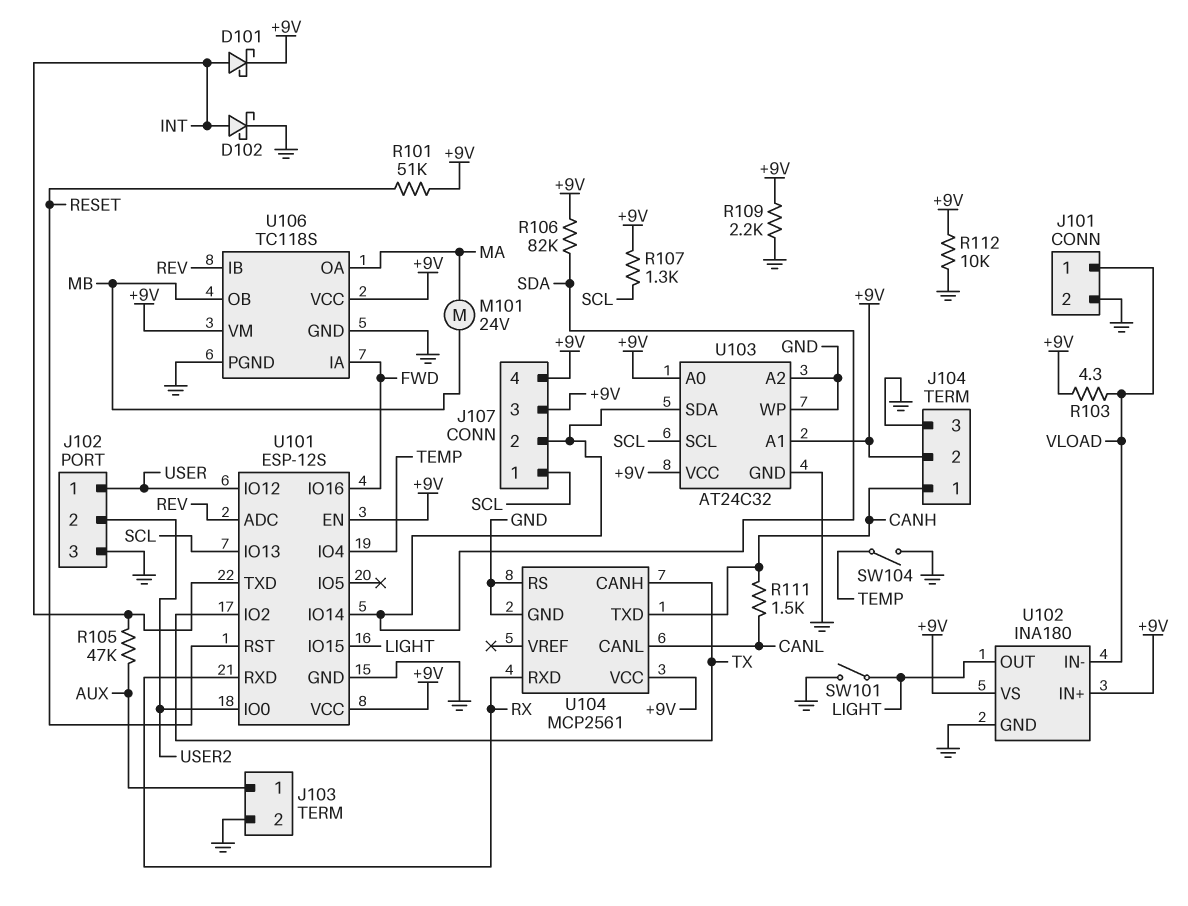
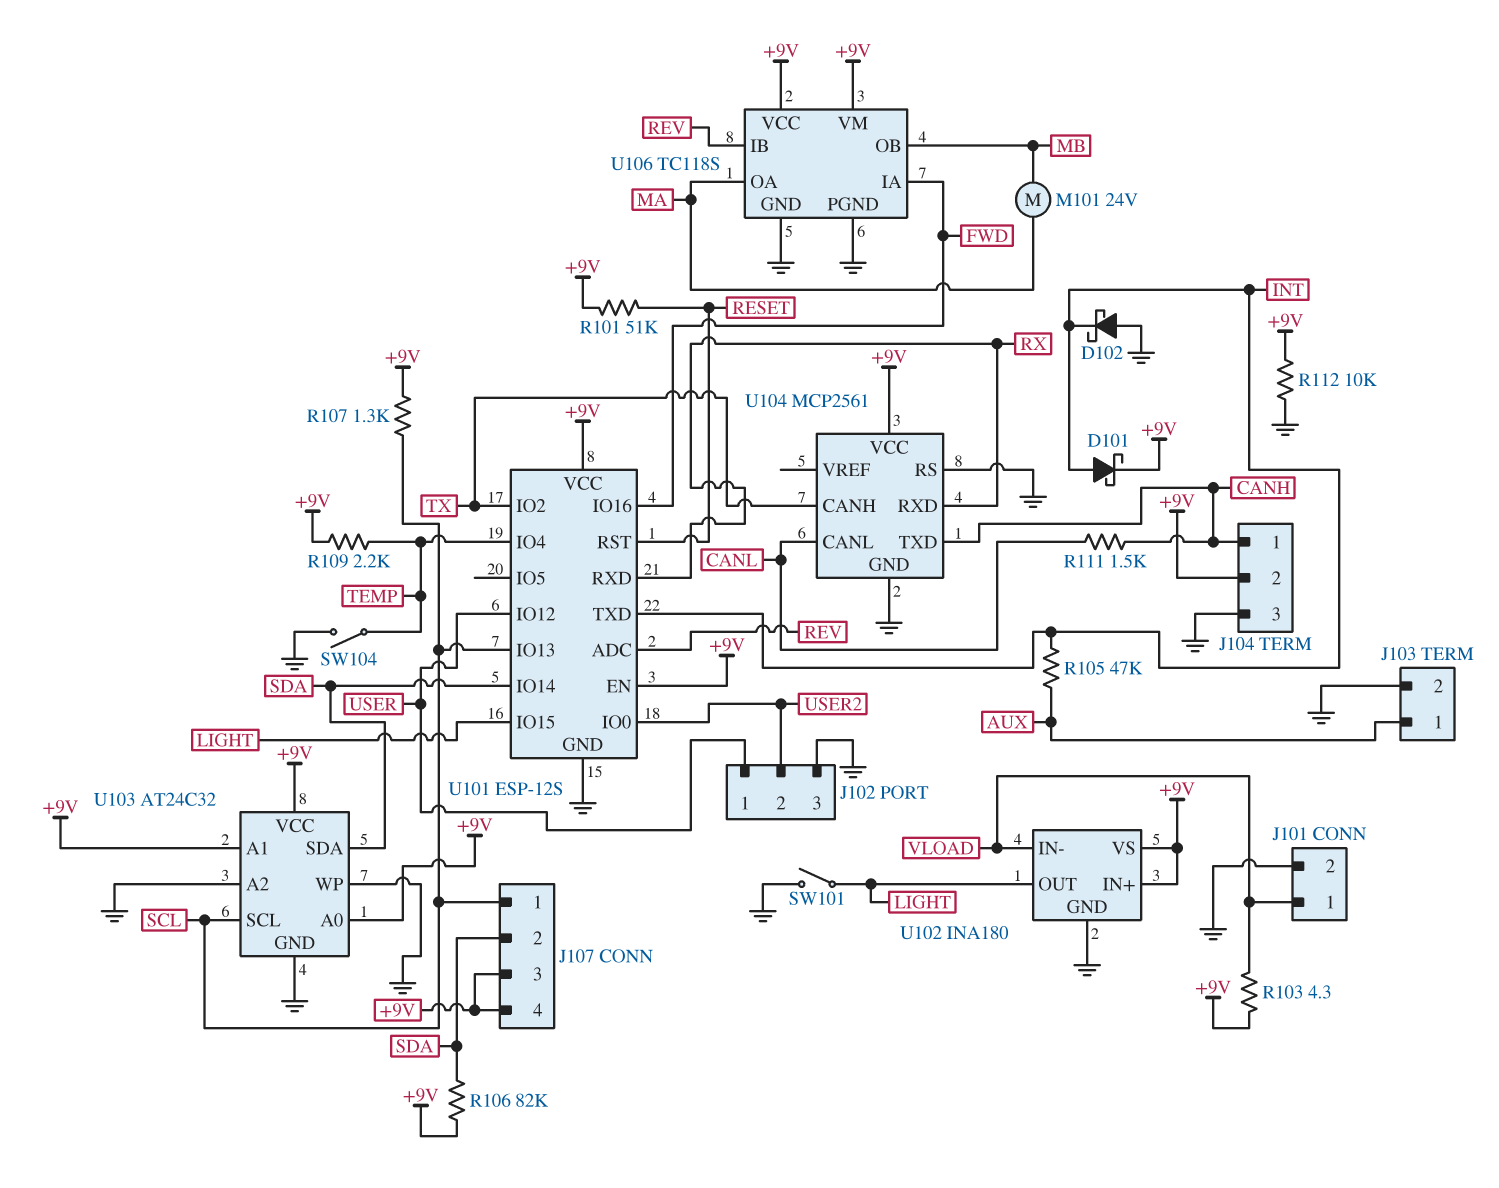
D102: schottky (A INT, K GND) -> schottky (A GND, K INT)
R109: 2.2k (+9V, GND) -> 2.2k (+9V, TEMP)

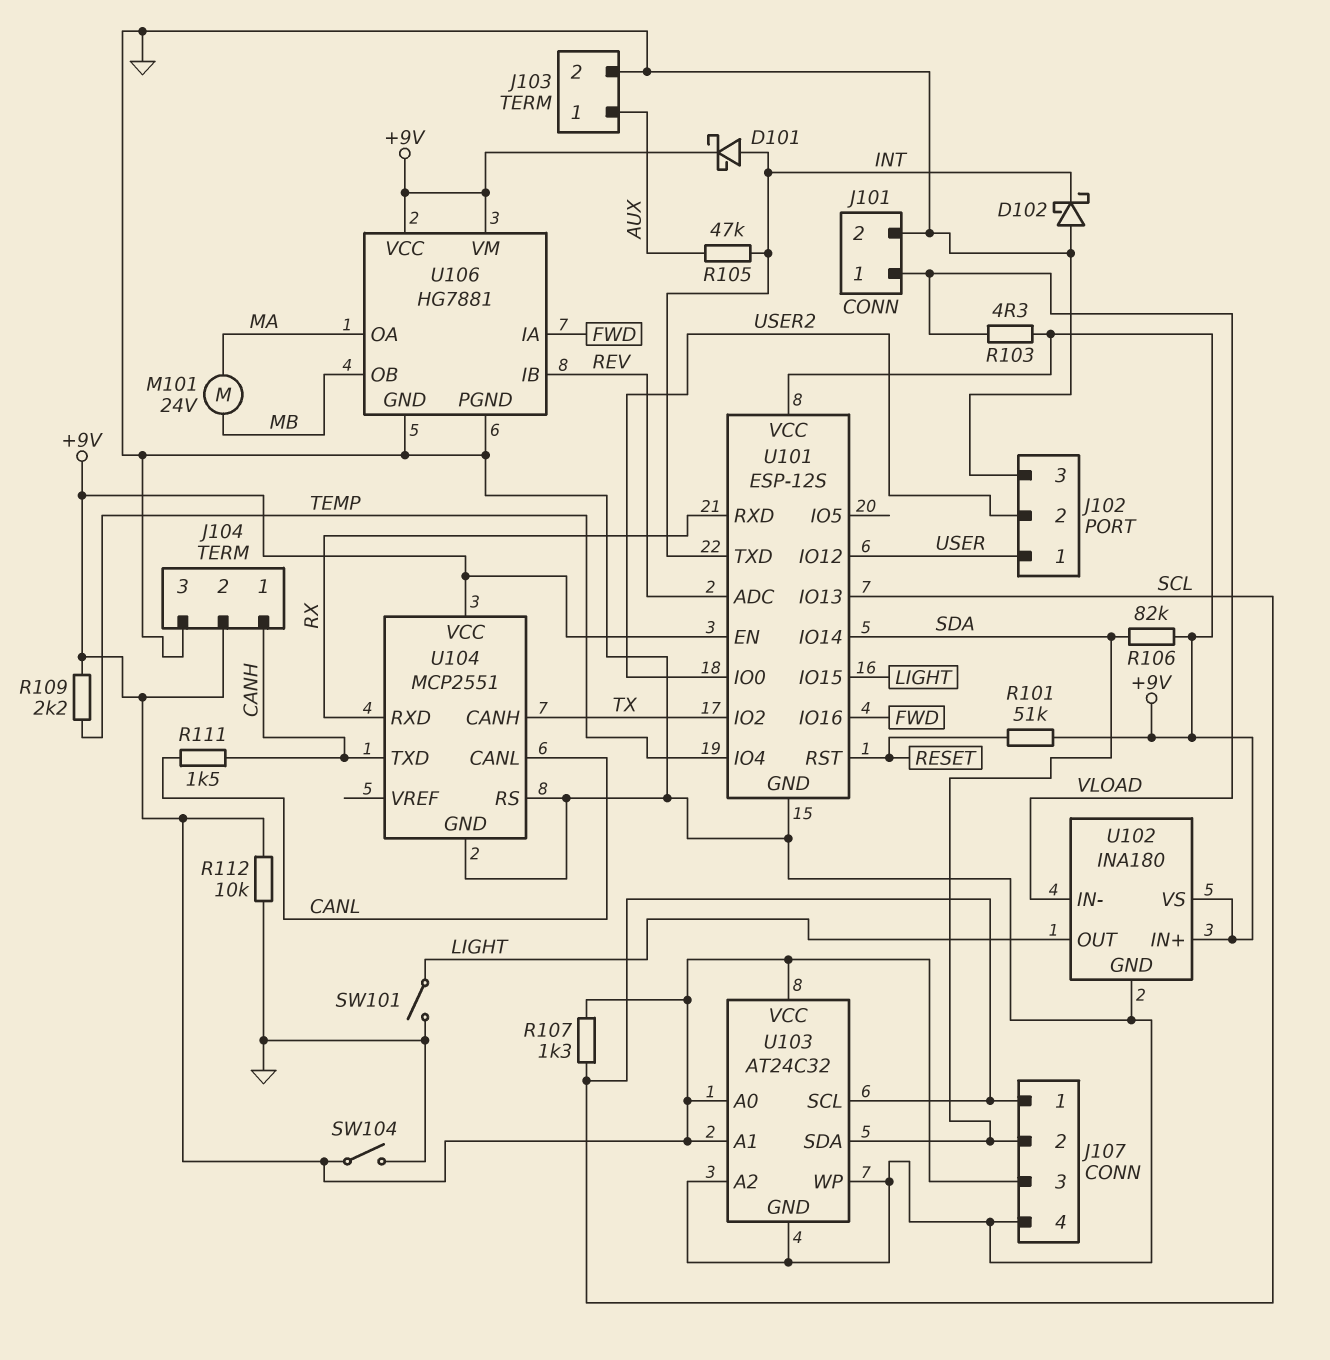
J107 pin 4: +9V -> GND
SW104: switch (GND, TEMP) -> switch (+9V, GND)
U104: MCP2561 -> MCP2551
U106: TC118S -> HG7881

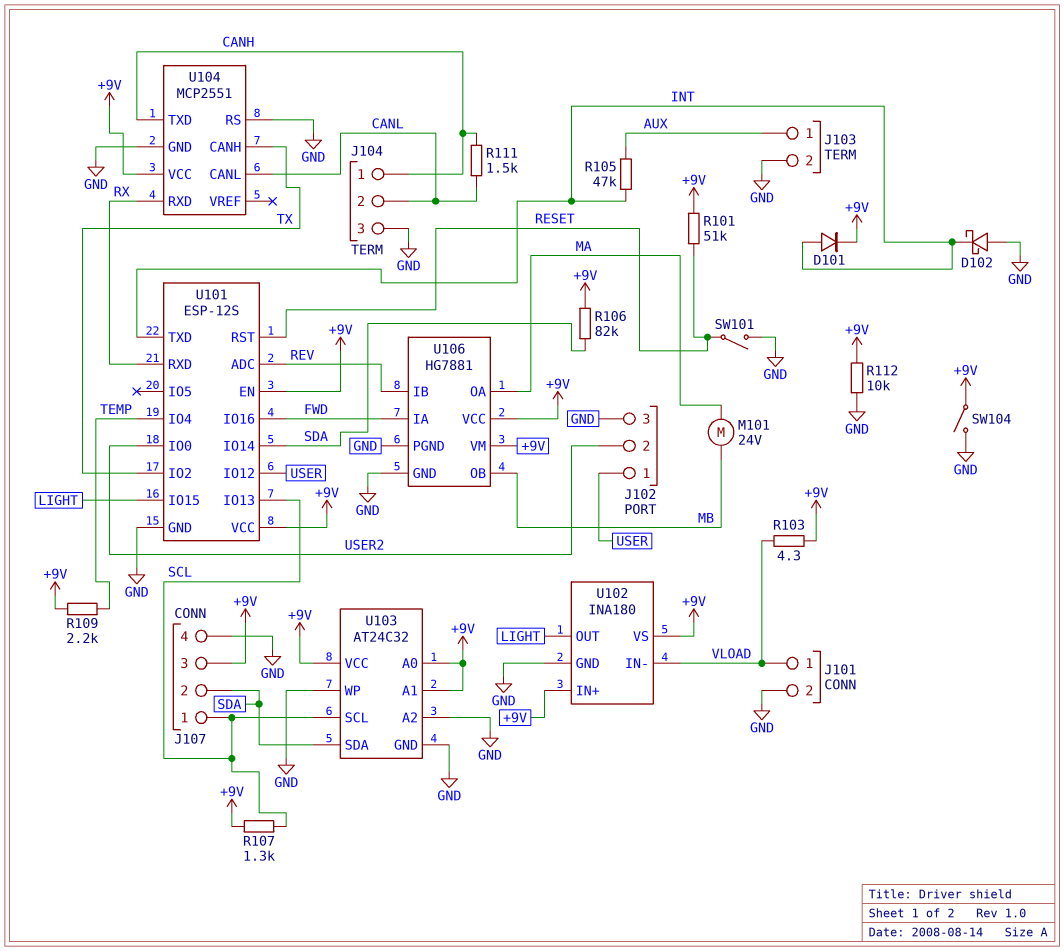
D101: schottky (A INT, K +9V) -> diode (A INT, K +9V)
J104 pin 2: +9V -> CANL
SW101: switch (GND, LIGHT) -> switch (GND, RESET)

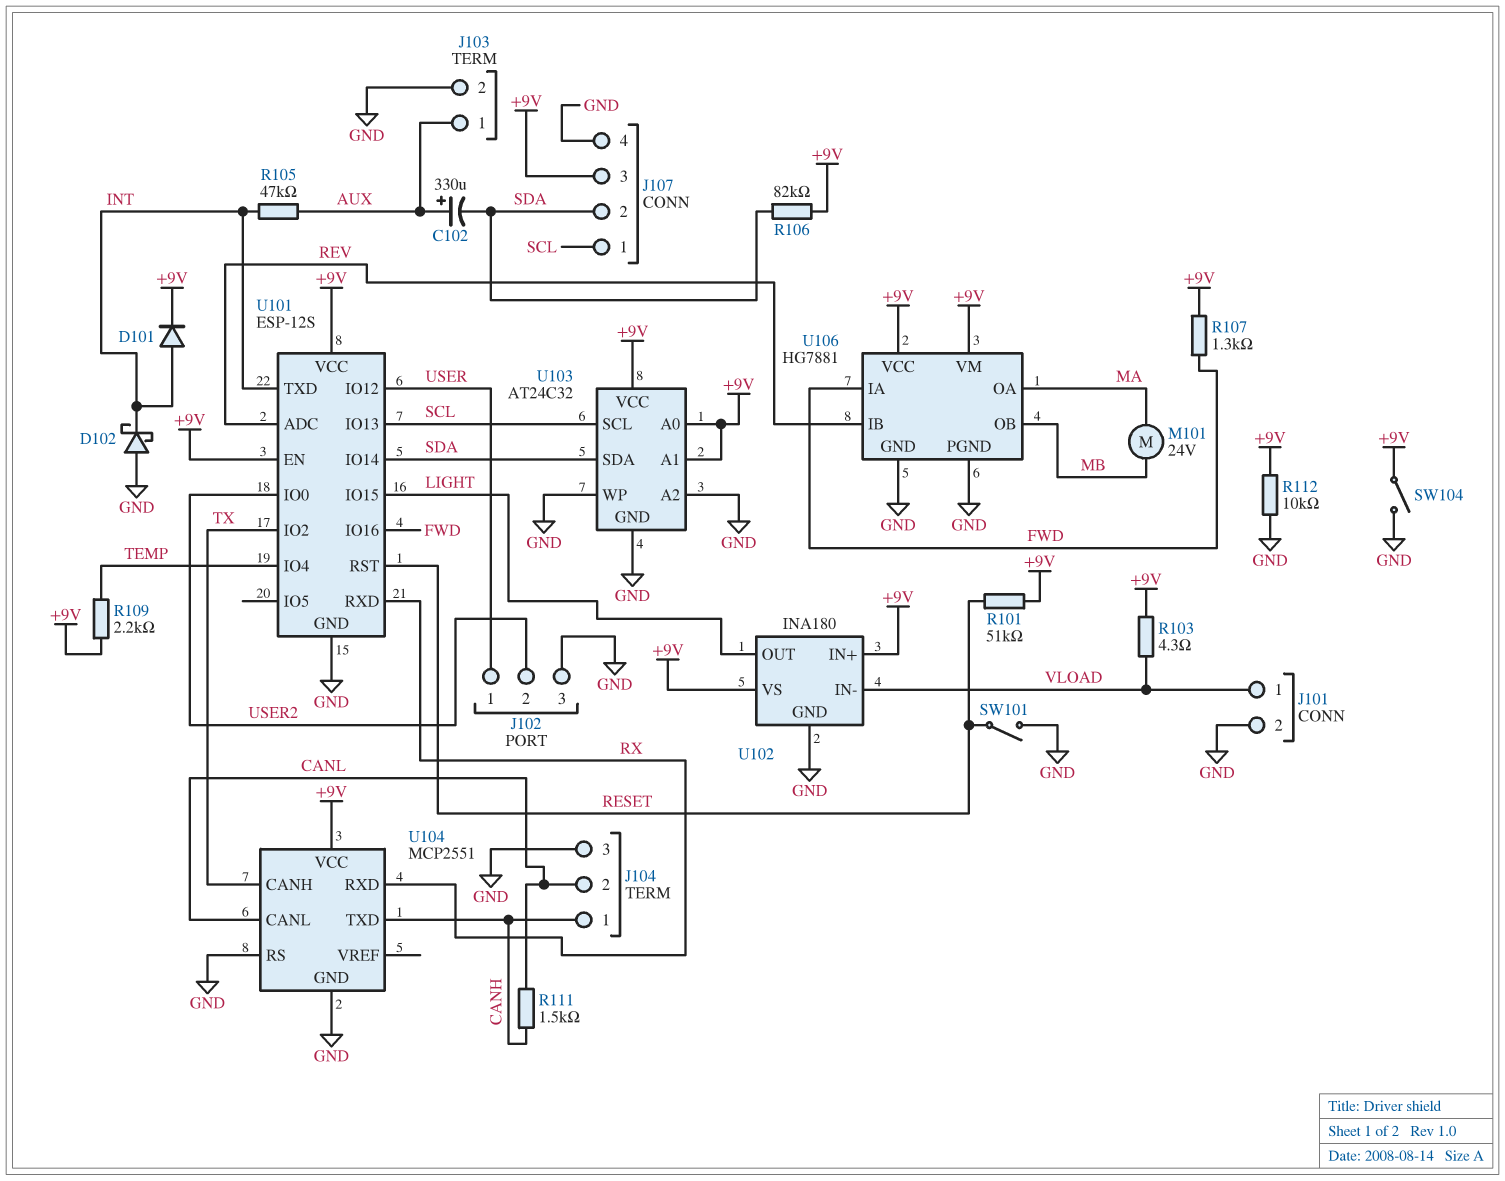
C102: none -> 330uF (plus AUX, minus SDA)
R107: 1.3k (+9V, SCL) -> 1.3k (+9V, FWD)

